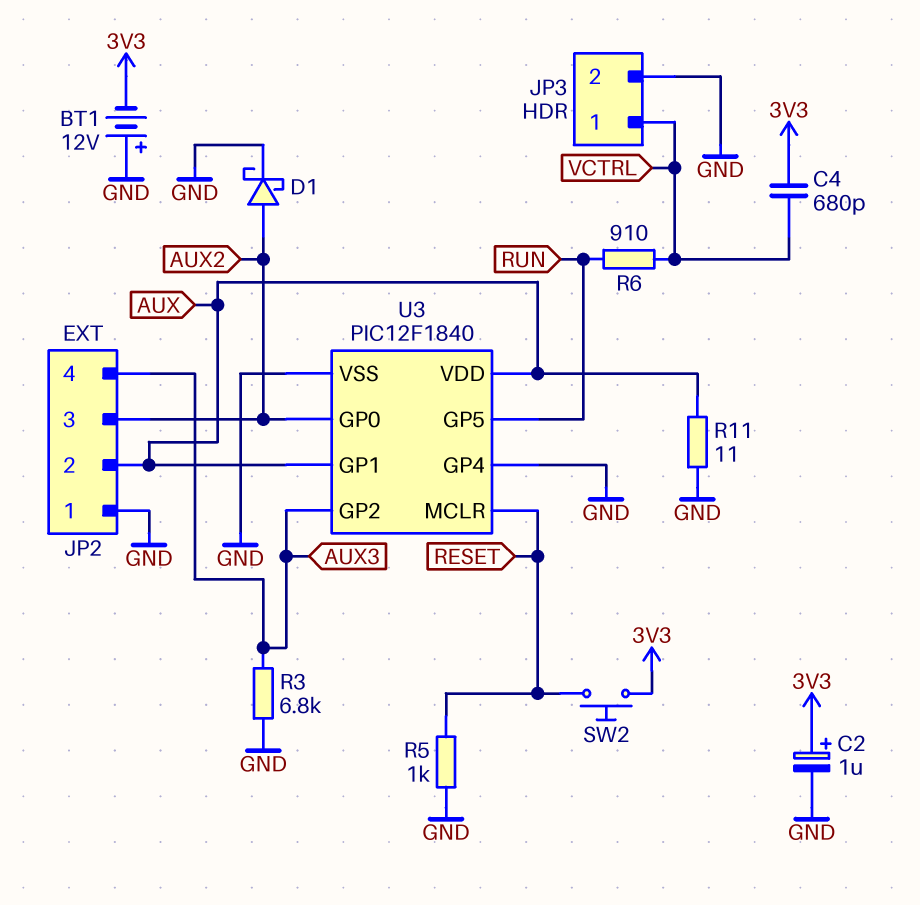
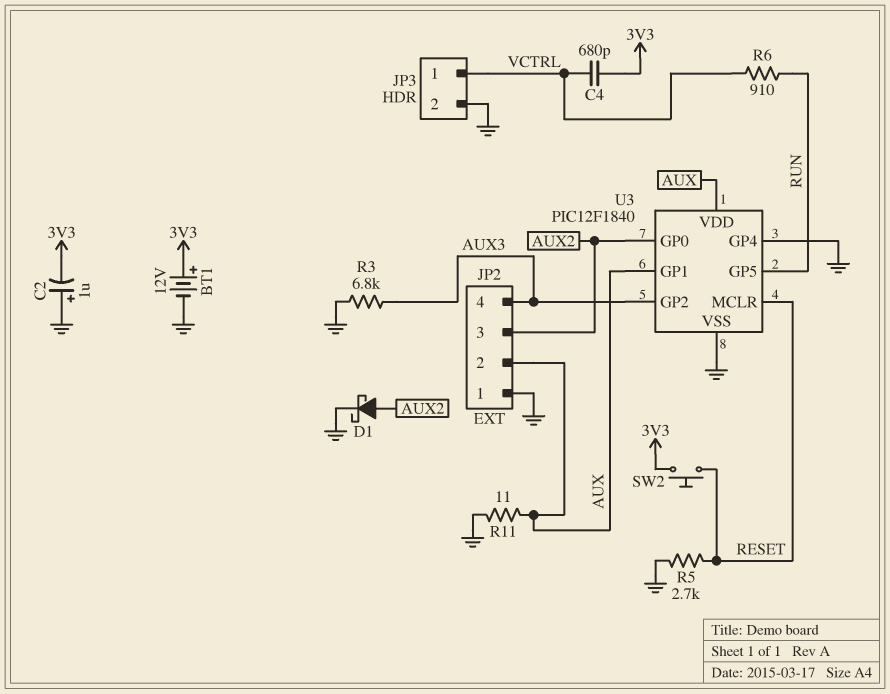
BT1: 12V (plus GND, minus 3V3) -> 12V (plus 3V3, minus GND)
C2: 1uF (plus 3V3, minus GND) -> 1uF (plus GND, minus 3V3)
R5: 1k (GND, RESET) -> 2.7k (GND, RESET)

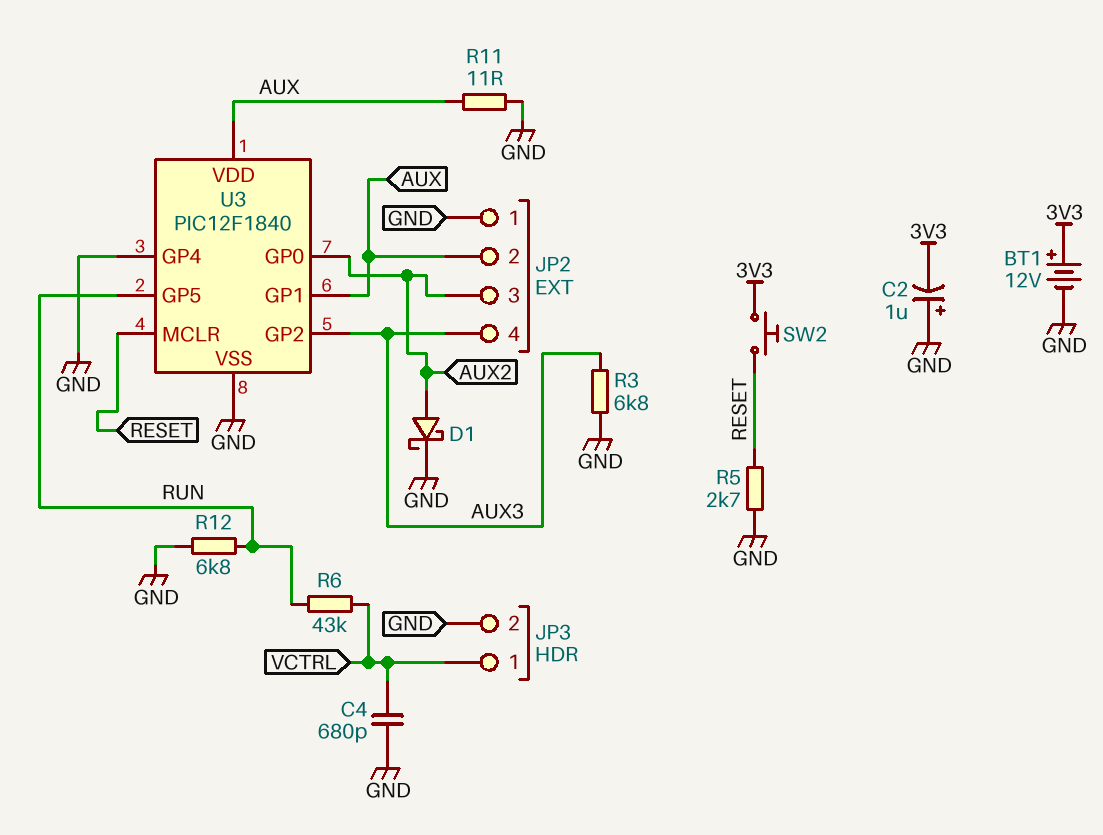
C4: 680pF (3V3, VCTRL) -> 680pF (GND, VCTRL)
R6: 910 (RUN, VCTRL) -> 43k (RUN, VCTRL)
R12: none -> 6.8k (GND, RUN)

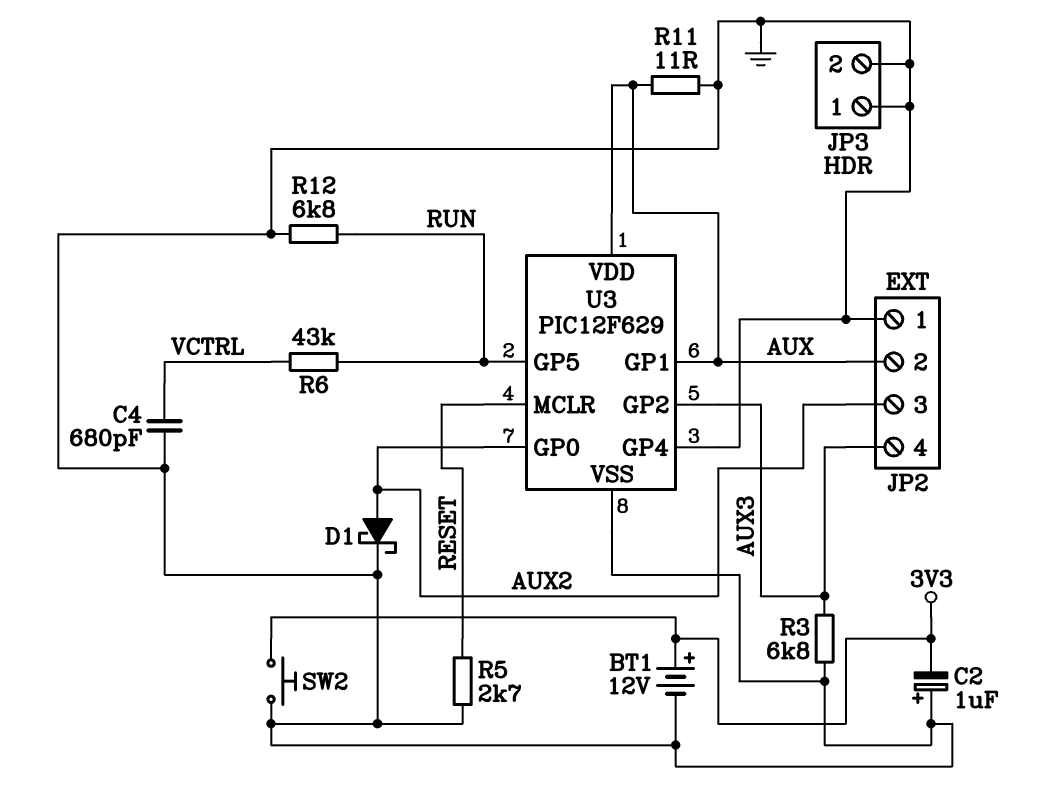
JP3 pin 1: VCTRL -> GND
SW2: button (3V3, RESET) -> button (3V3, GND)
U3: PIC12F1840 -> PIC12F629

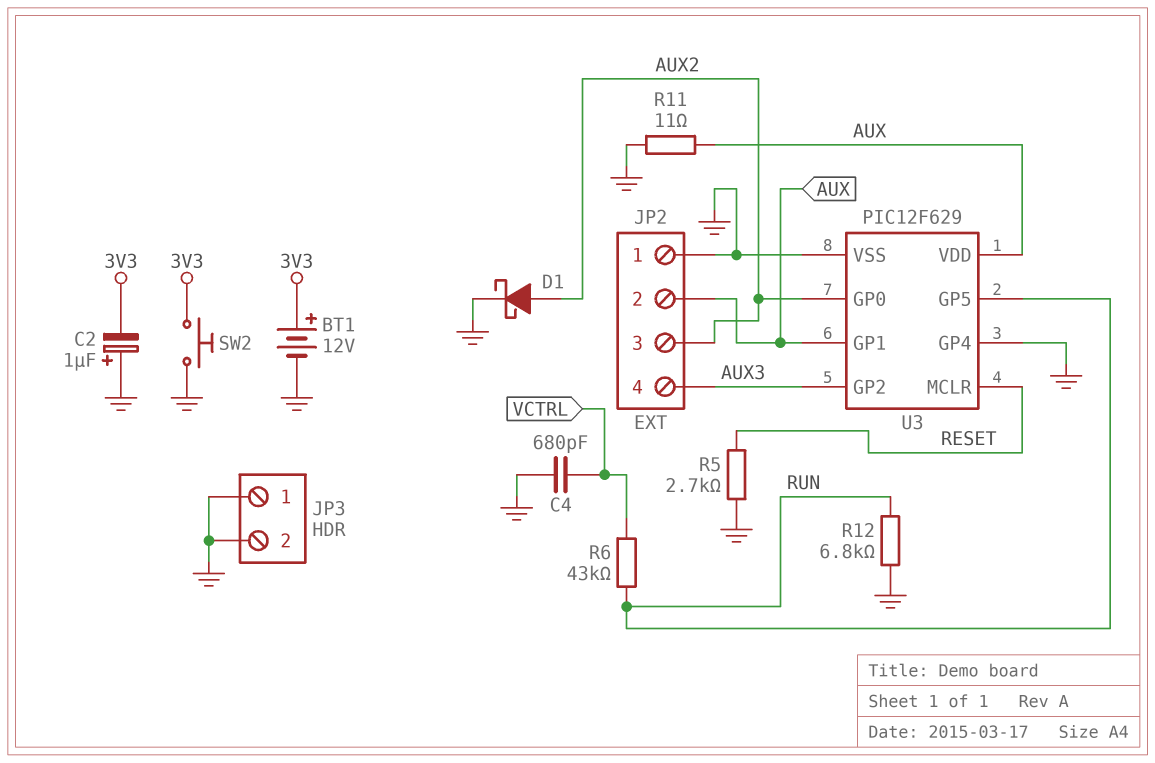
R3: 6.8k (AUX3, GND) -> none

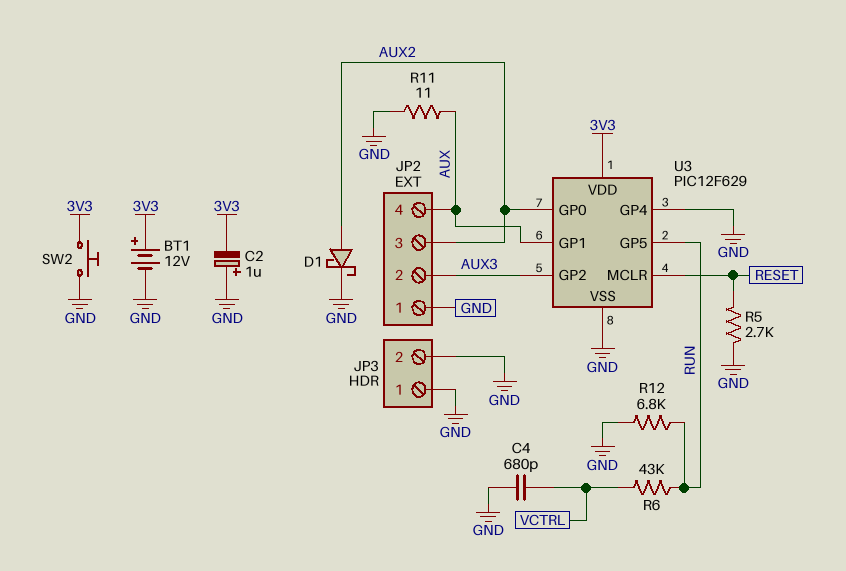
JP2 pin 2: AUX -> AUX3
JP2 pin 4: AUX3 -> AUX
U3 pin VDD: AUX -> 3V3

